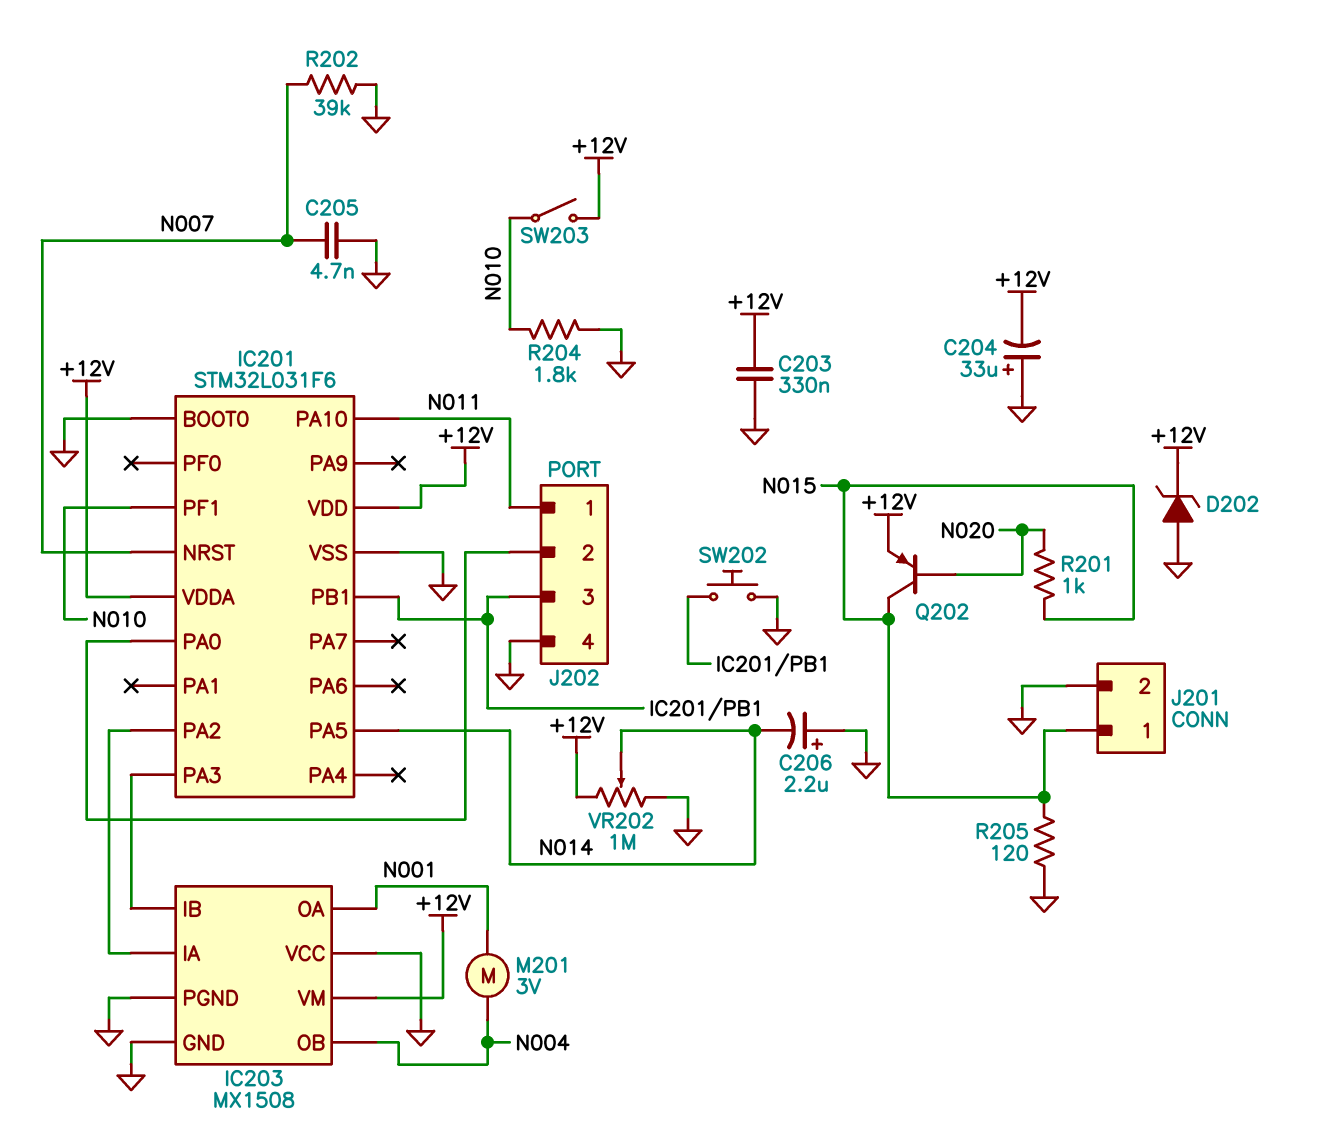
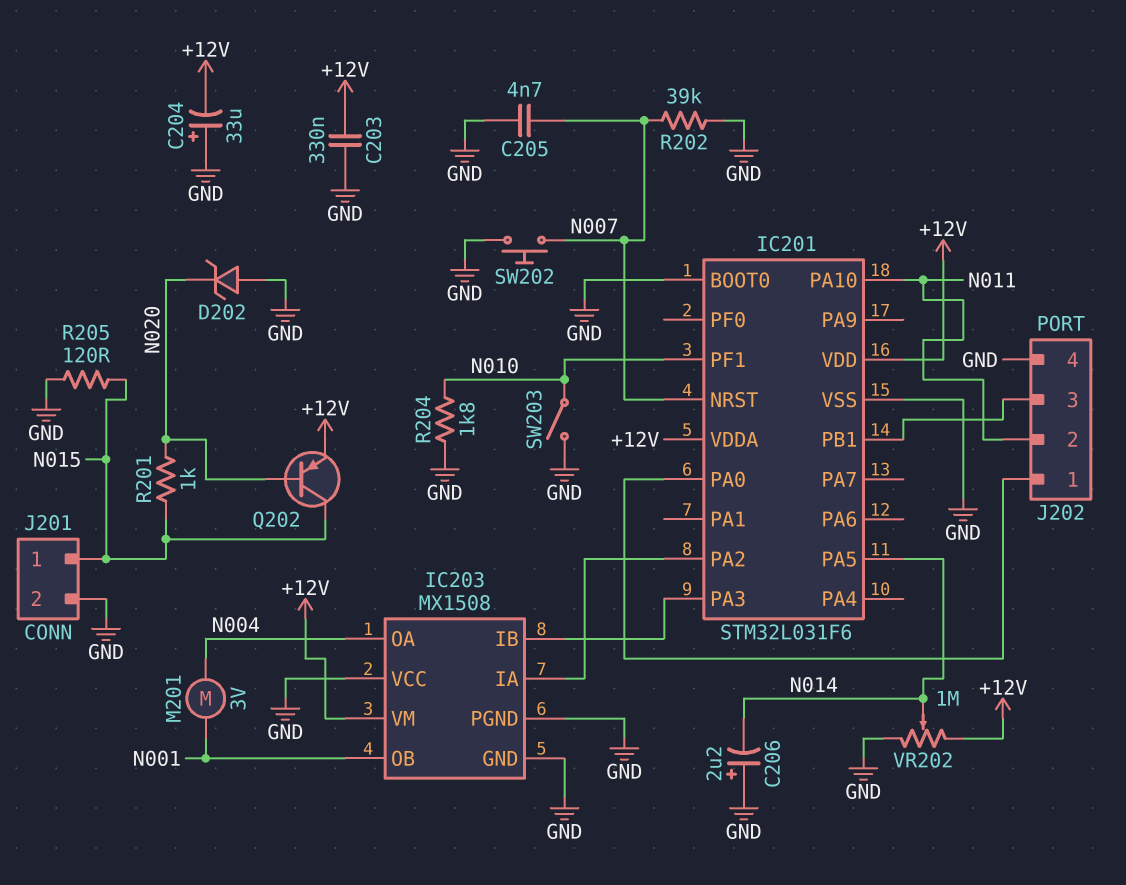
D202: zener (A GND, K +12V) -> zener (A GND, K N020)
IC203 pin OA: N001 -> N004
IC203 pin OB: N004 -> N001
J202 pin 1: N011 -> IC201/PA0
J202 pin 2: IC201/PA0 -> N011
SW202: button (GND, IC201/PB1) -> button (GND, N007)
SW203: switch (+12V, N010) -> switch (GND, N010)

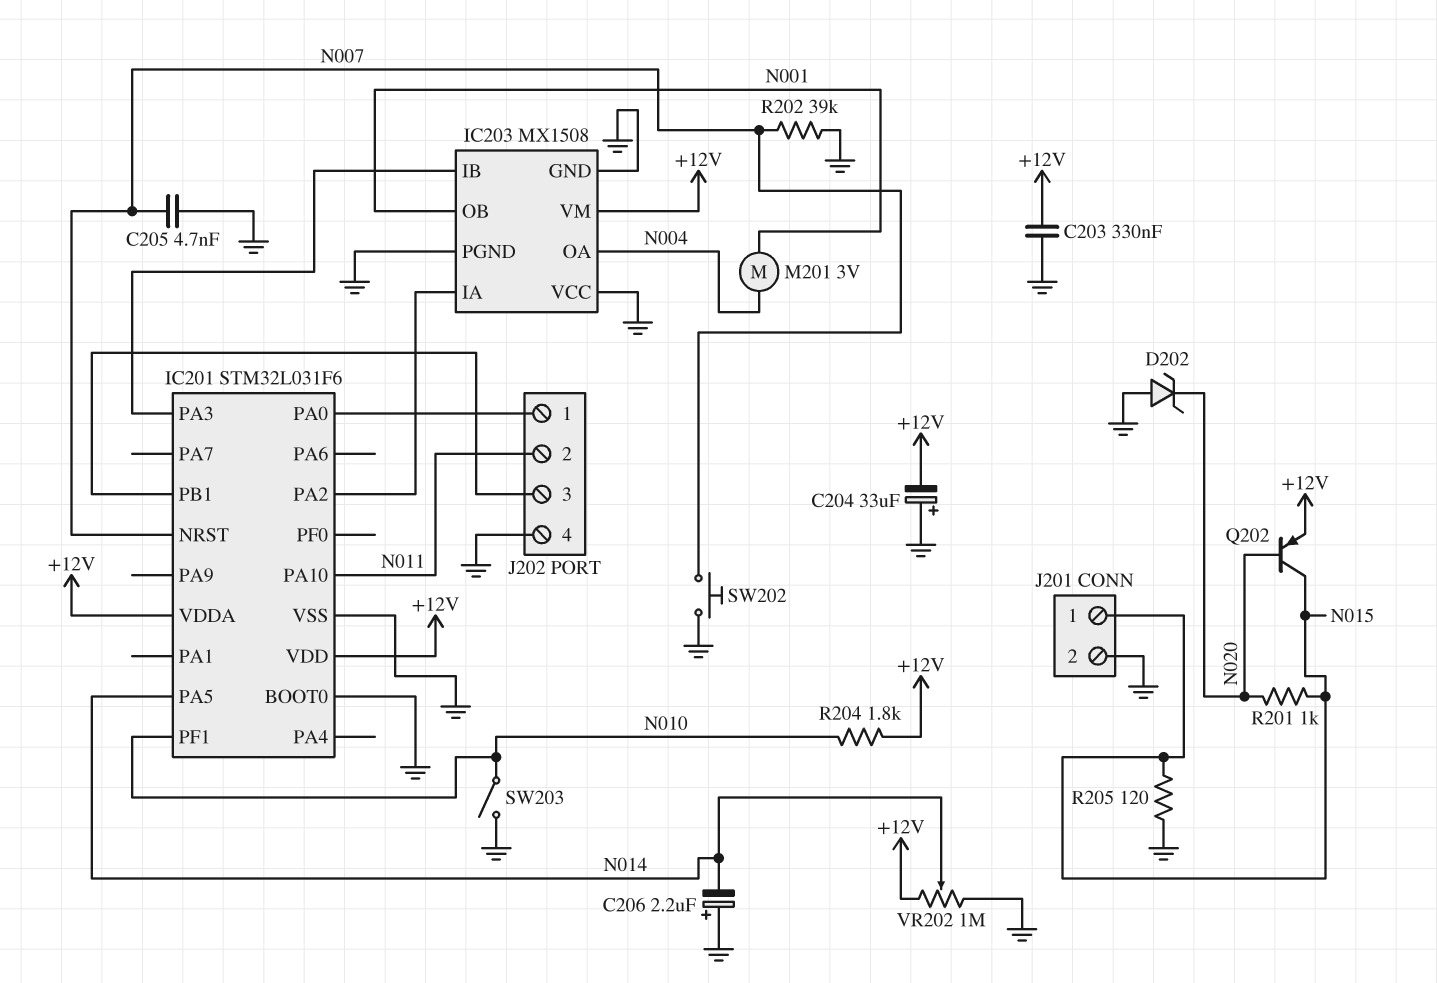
R204: 1.8k (GND, N010) -> 1.8k (+12V, N010)

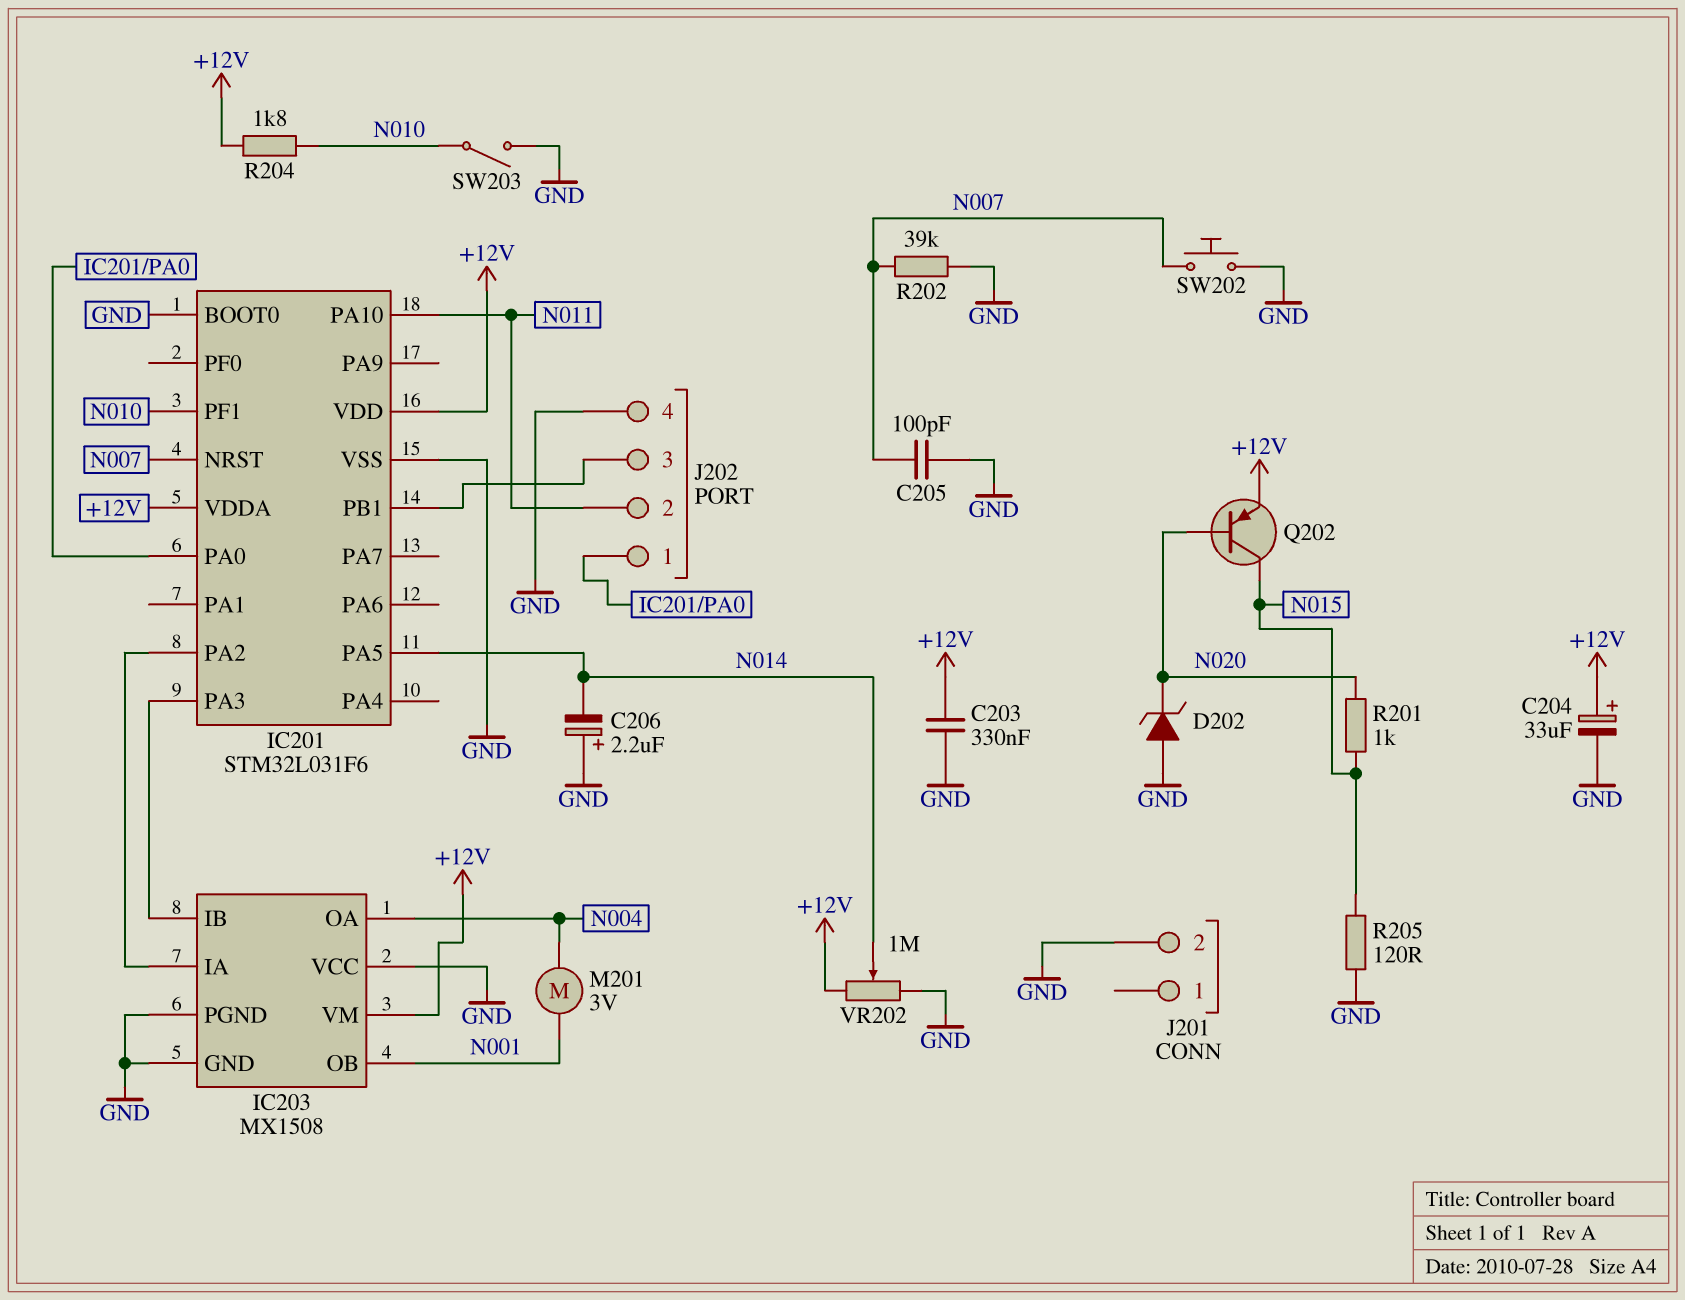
C204: 33uF (plus GND, minus +12V) -> 33uF (plus +12V, minus GND)
C205: 4.7nF (GND, N007) -> 100pF (GND, N007)
J201 pin 1: N015 -> none

